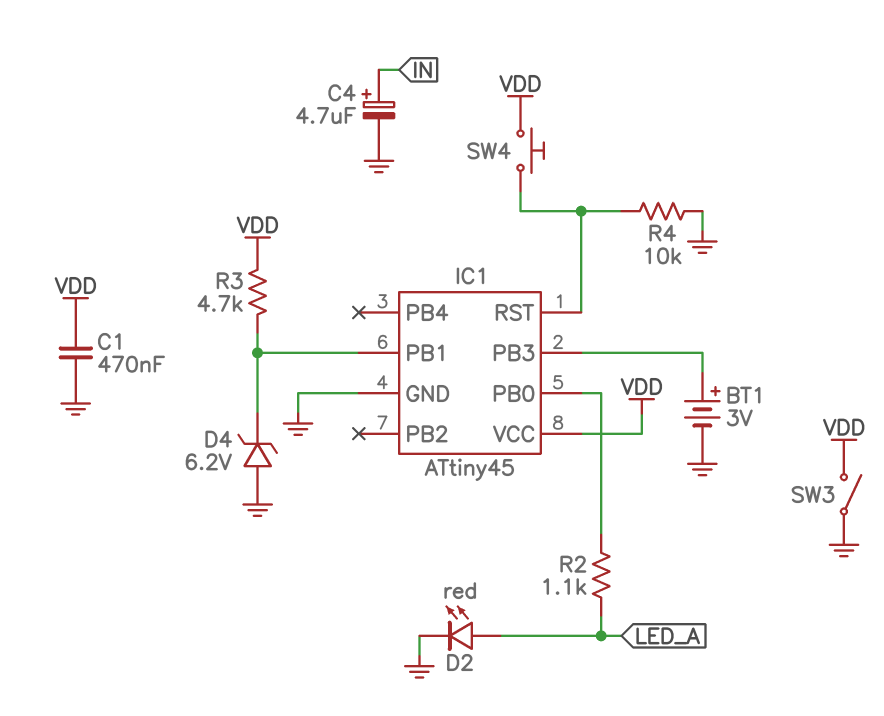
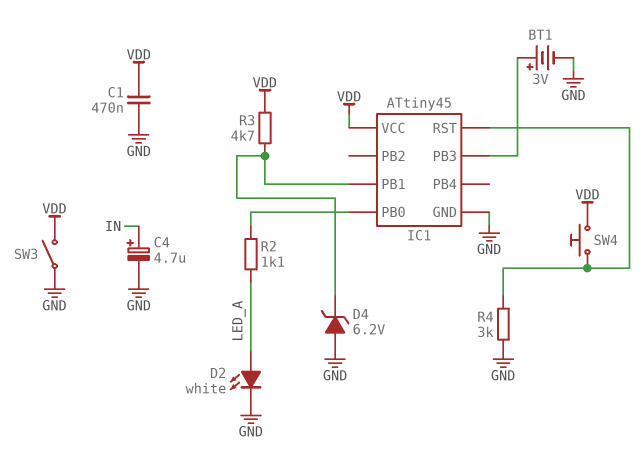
D2: LED red (A LED_A, K GND) -> LED white (A LED_A, K GND)
R4: 10k (GND, IC1/RST) -> 3k (GND, IC1/RST)

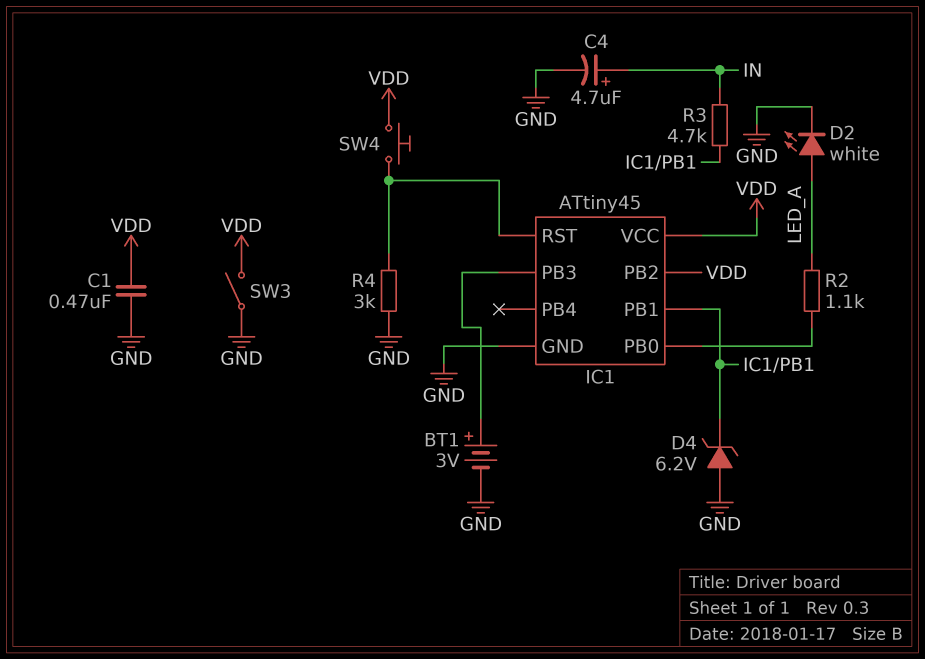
IC1 pin PB2: none -> VDD
R3: 4.7k (IC1/PB1, VDD) -> 4.7k (IC1/PB1, IN)

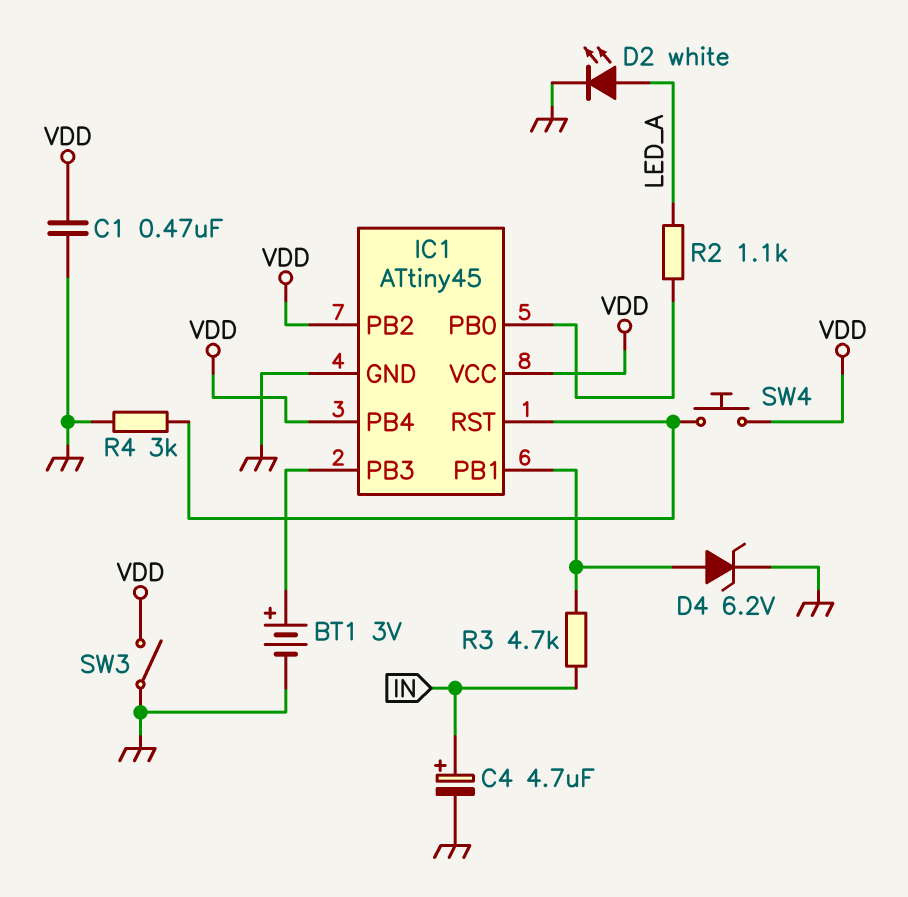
D4: zener 6.2V (A GND, K IC1/PB1) -> zener 6.2V (A IC1/PB1, K GND)
IC1 pin PB4: none -> VDD

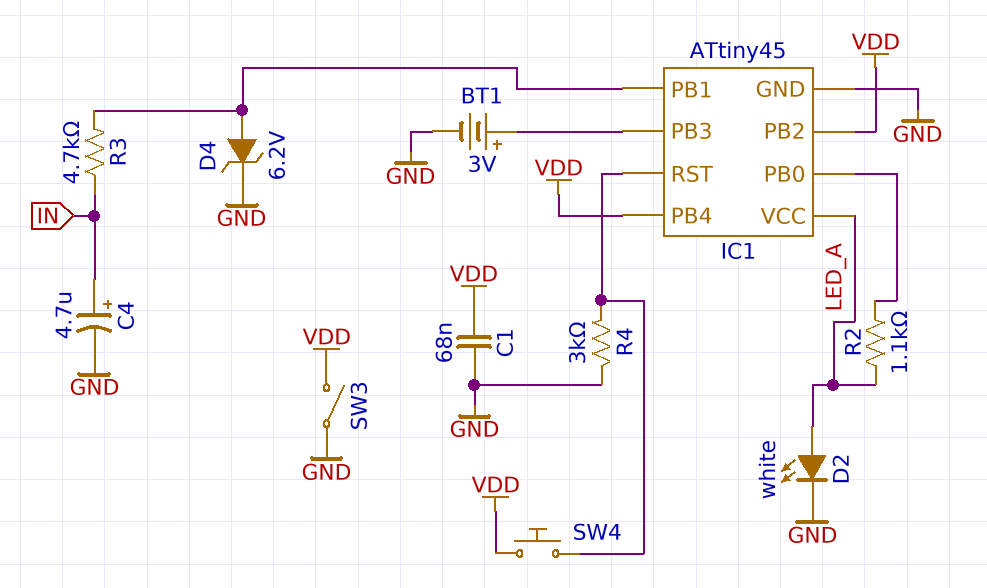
C1: 470nF (GND, VDD) -> 68nF (GND, VDD)
IC1 pin VCC: VDD -> LED_A

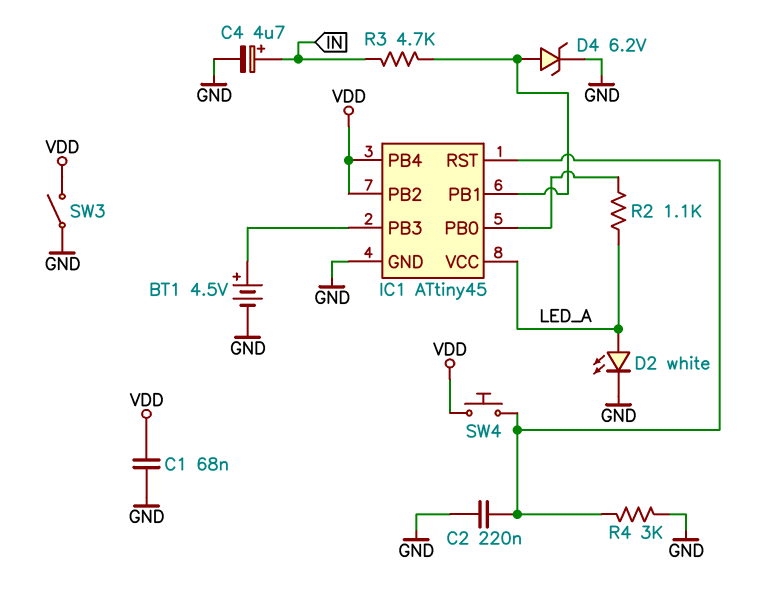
BT1: 3V (plus IC1/PB3, minus GND) -> 4.5V (plus IC1/PB3, minus GND)
C2: none -> 220nF (GND, IC1/RST)

